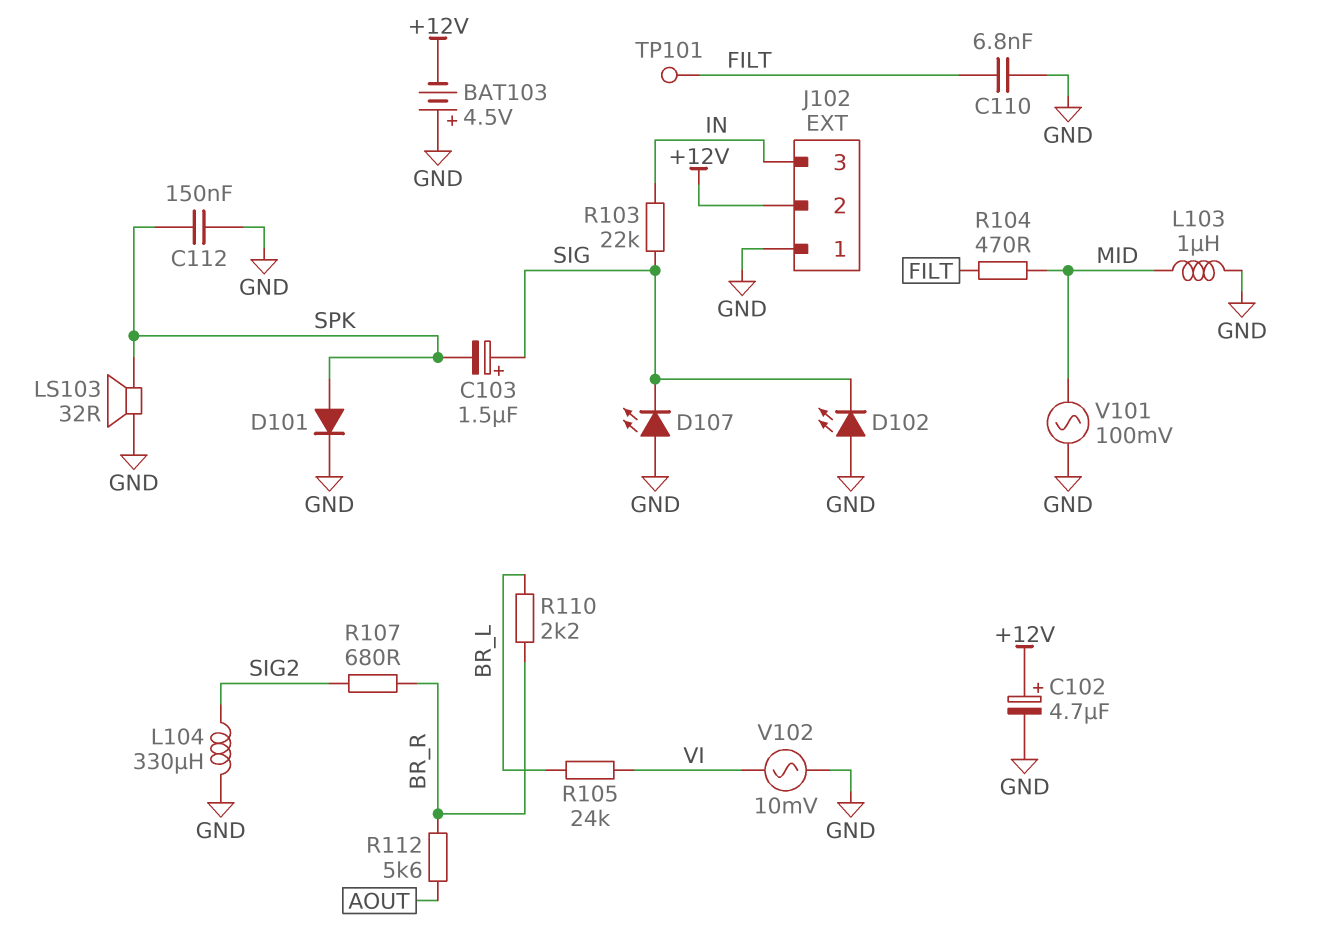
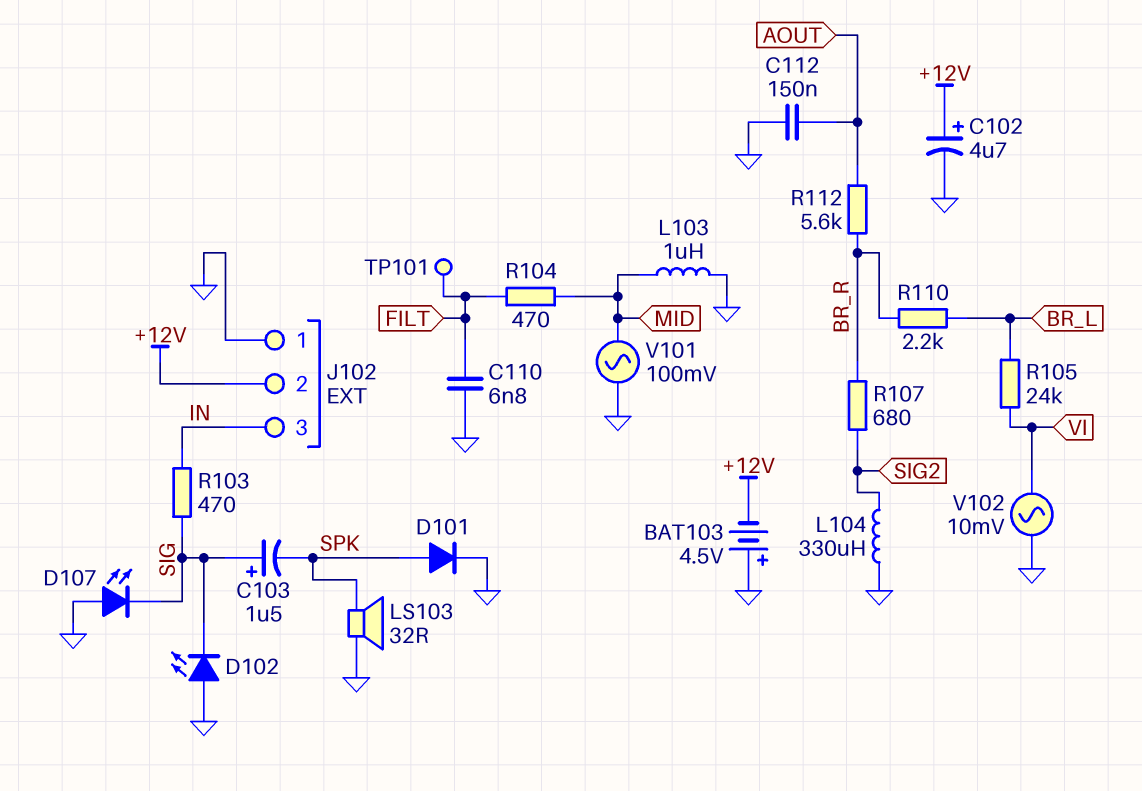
C112: 150nF (GND, SPK) -> 150nF (AOUT, GND)
R103: 22k (IN, SIG) -> 470 (IN, SIG)

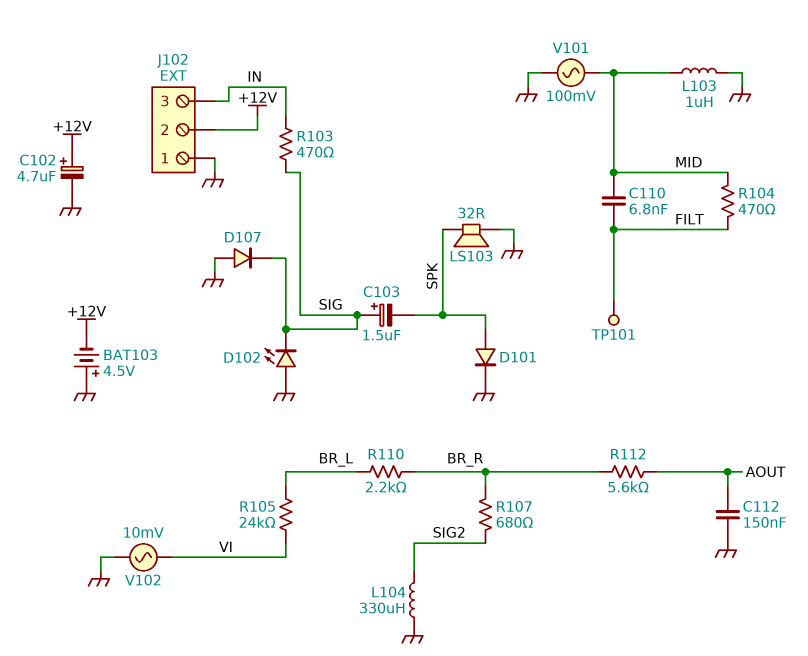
C110: 6.8nF (FILT, GND) -> 6.8nF (FILT, MID)
D107: LED (A GND, K SIG) -> diode (A GND, K SIG)

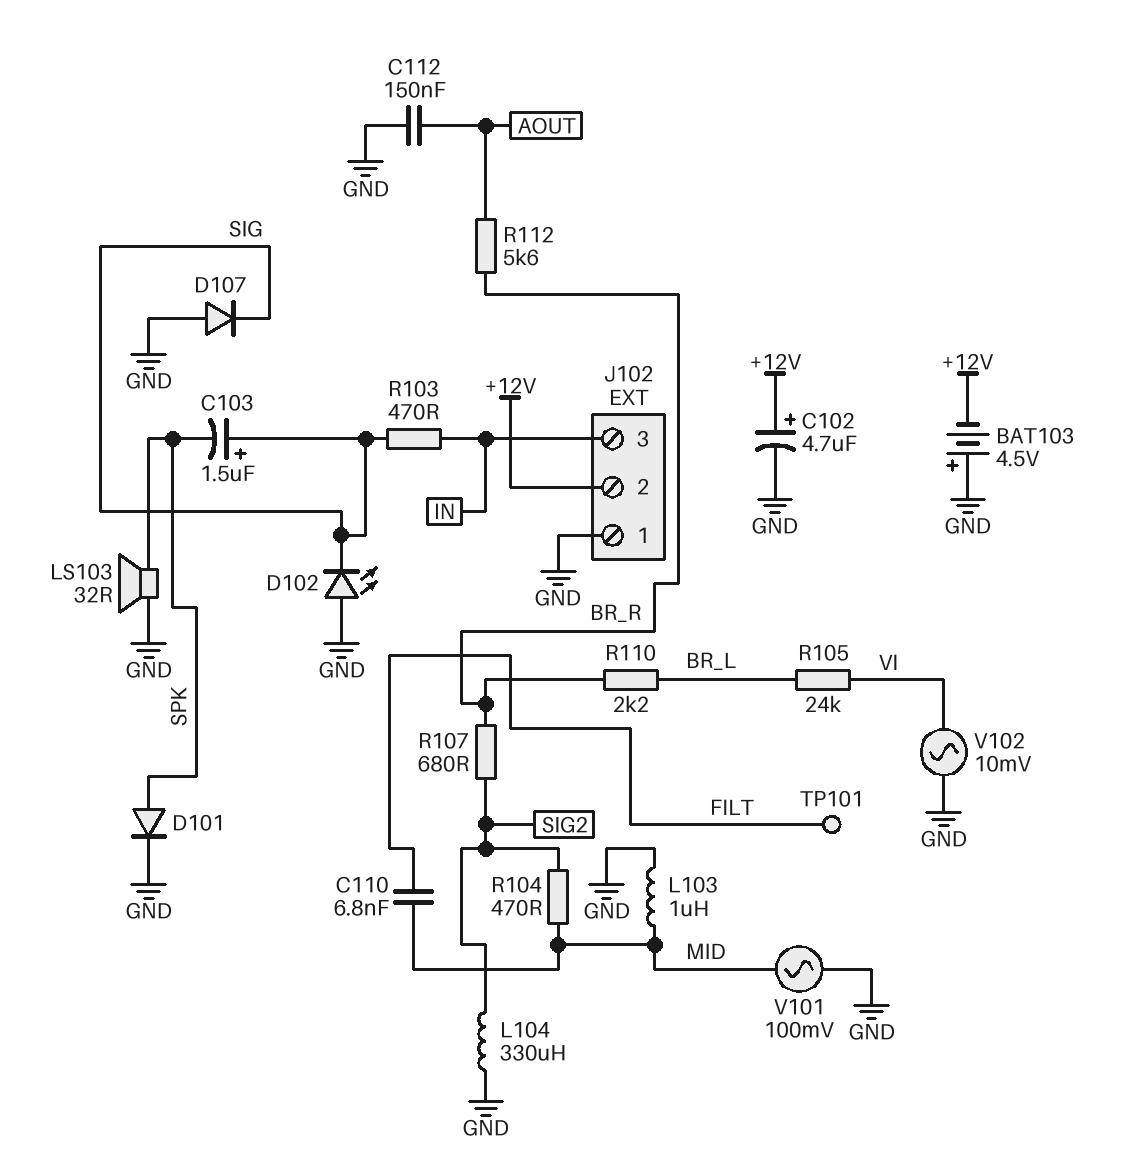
R104: 470 (FILT, MID) -> 470 (MID, SIG2)

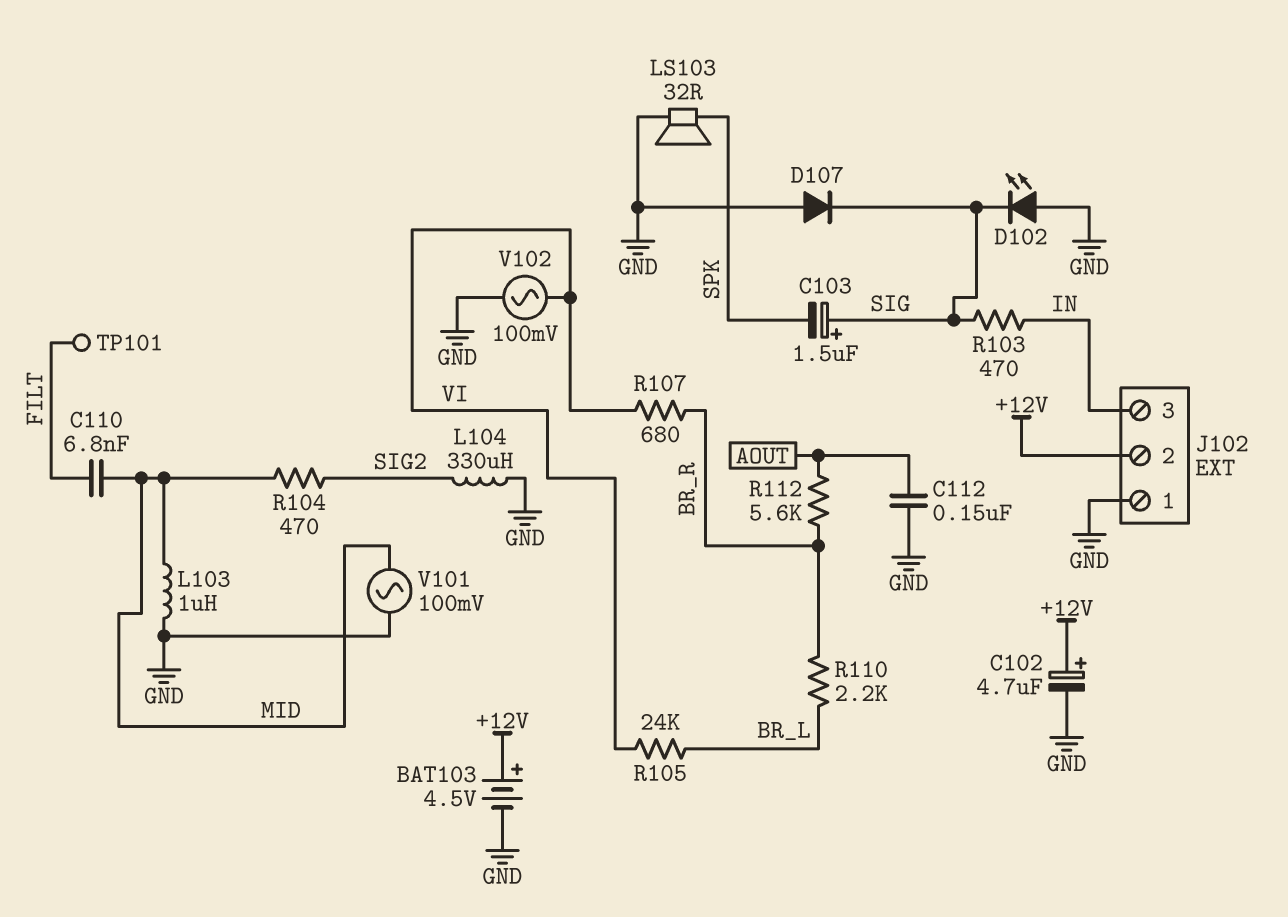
BAT103: 4.5V (plus GND, minus +12V) -> 4.5V (plus +12V, minus GND)
D101: diode (A SPK, K GND) -> none
R107: 680 (BR_R, SIG2) -> 680 (BR_R, VI)
V102: AC 10mV (GND, VI) -> AC 100mV (GND, VI)

